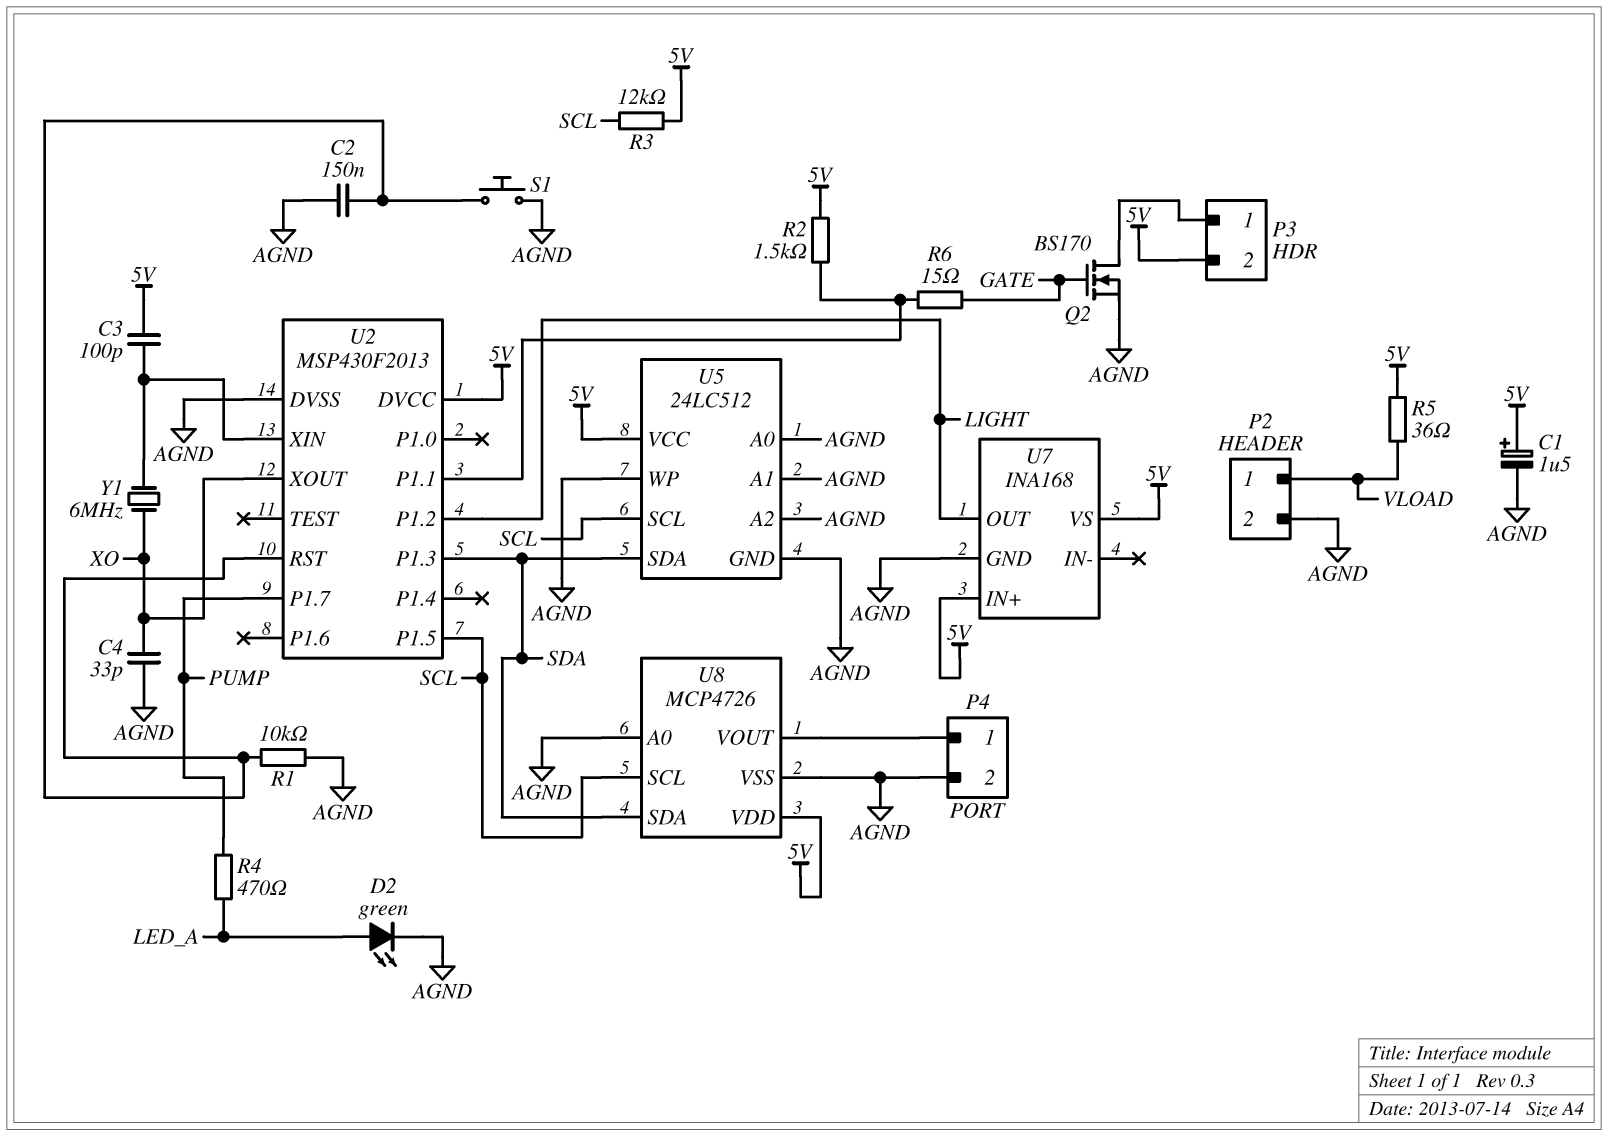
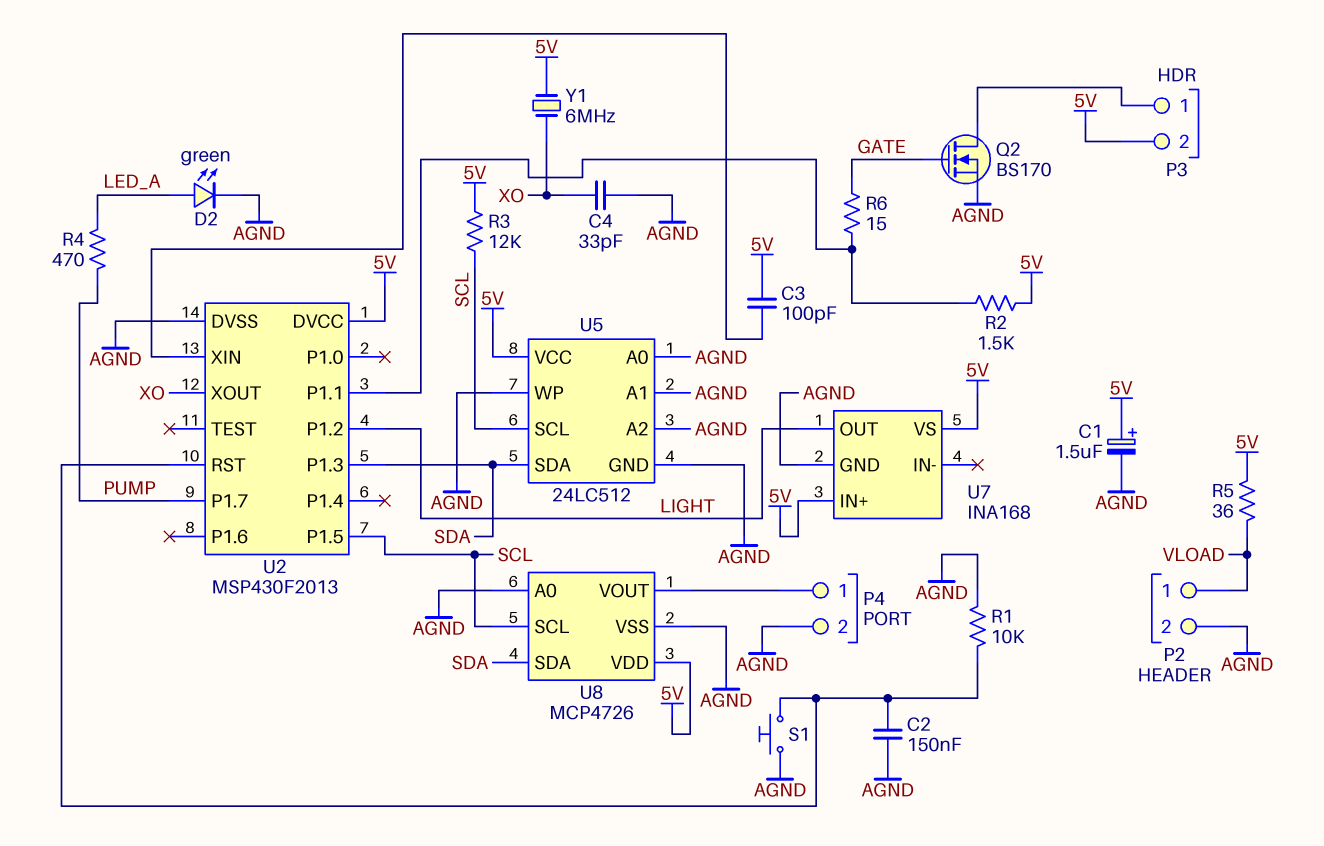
Y1: 6MHz (U2/XIN, XO) -> 6MHz (5V, XO)

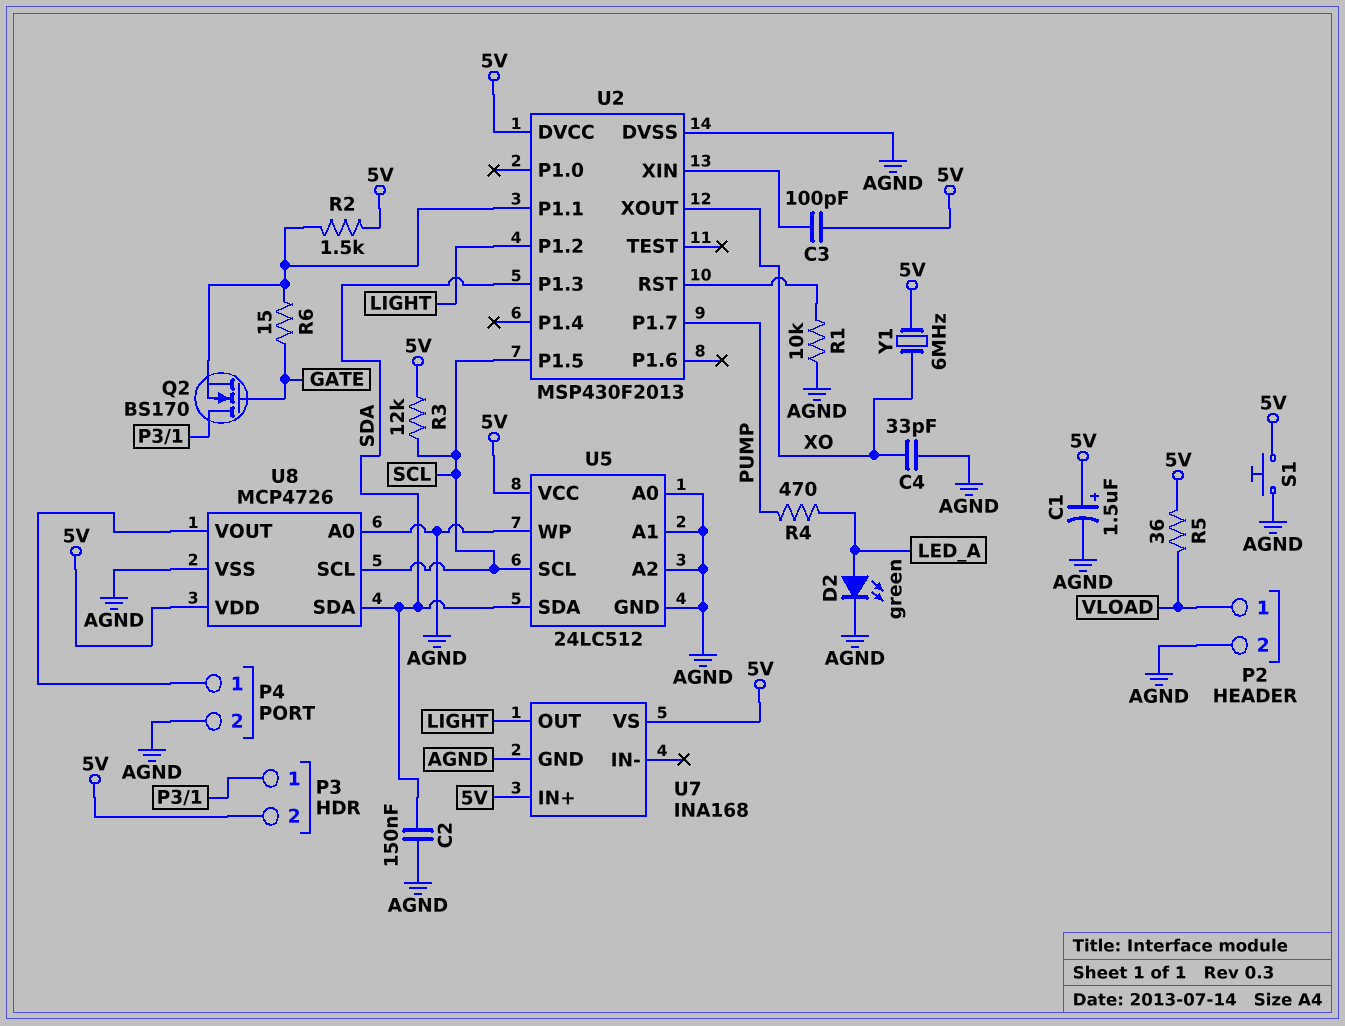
C2: 150nF (AGND, U2/RST) -> 150nF (AGND, SDA)
Q2: NMOS BS170 (G GATE, D P3/1, S AGND) -> NMOS BS170 (G GATE, D P3/1, S U2/P1.1)
S1: button (AGND, U2/RST) -> button (5V, AGND)

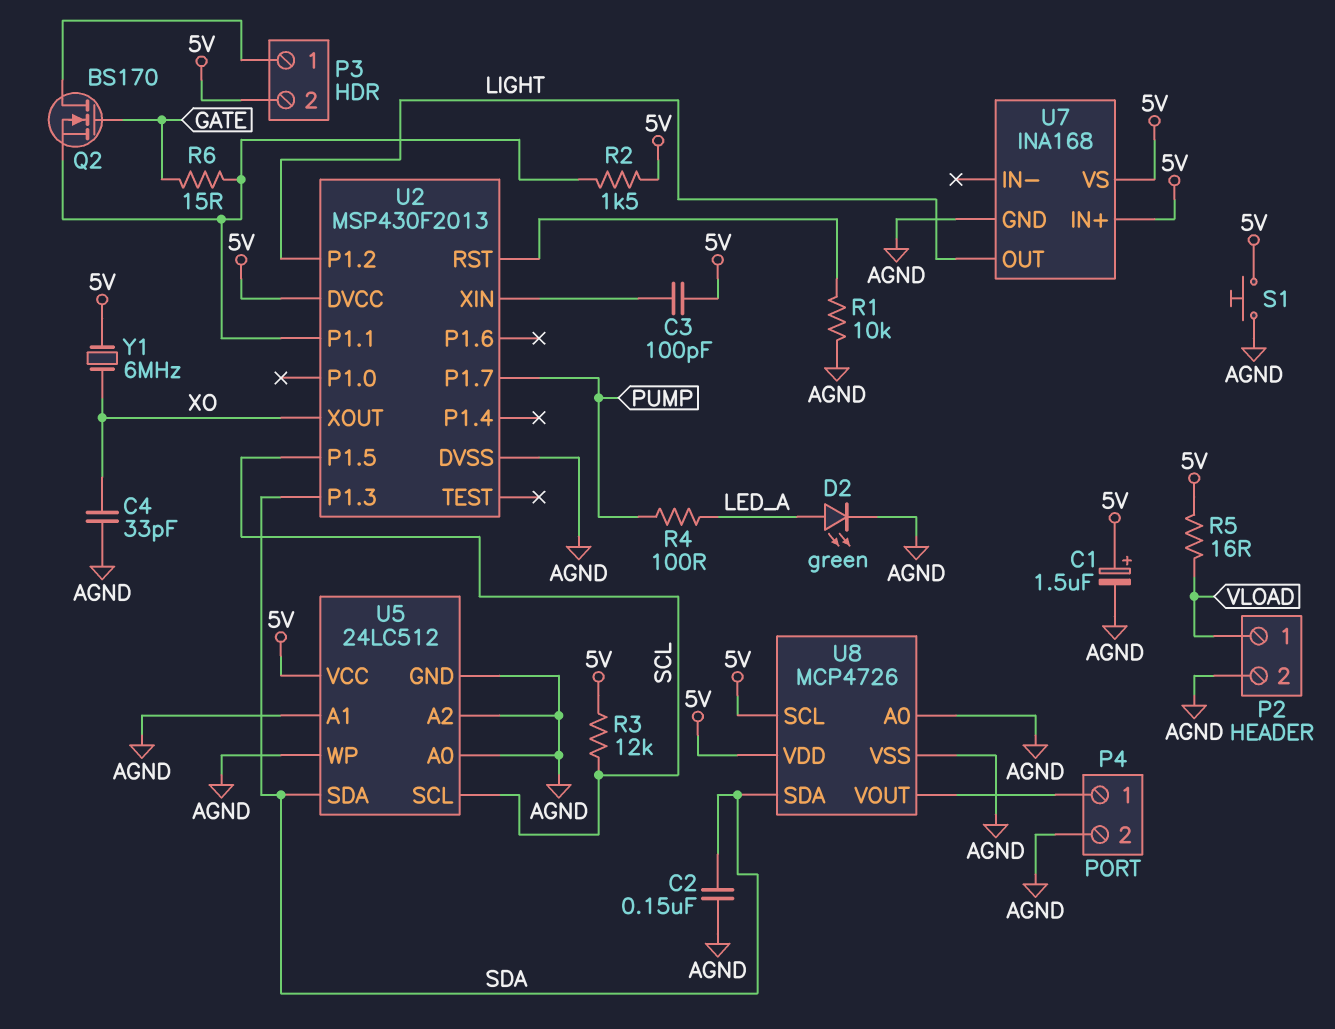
R4: 470 (LED_A, PUMP) -> 100 (LED_A, PUMP)
R5: 36 (5V, VLOAD) -> 16 (5V, VLOAD)
U8 pin SCL: SCL -> 5V

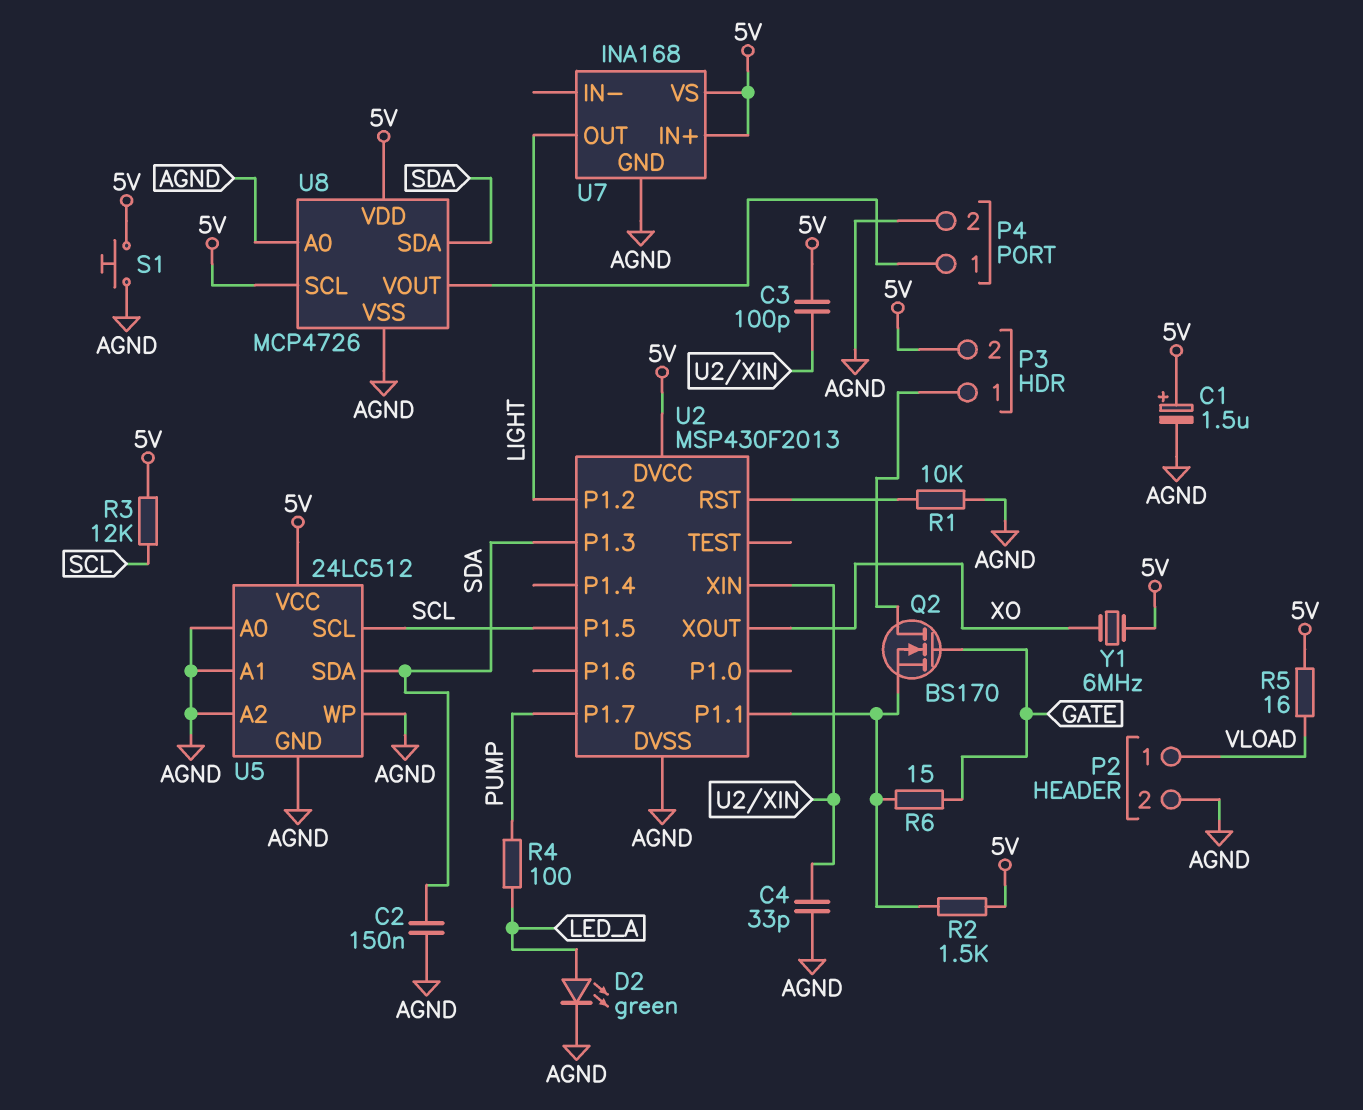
C4: 33pF (AGND, XO) -> 33pF (AGND, U2/XIN)

